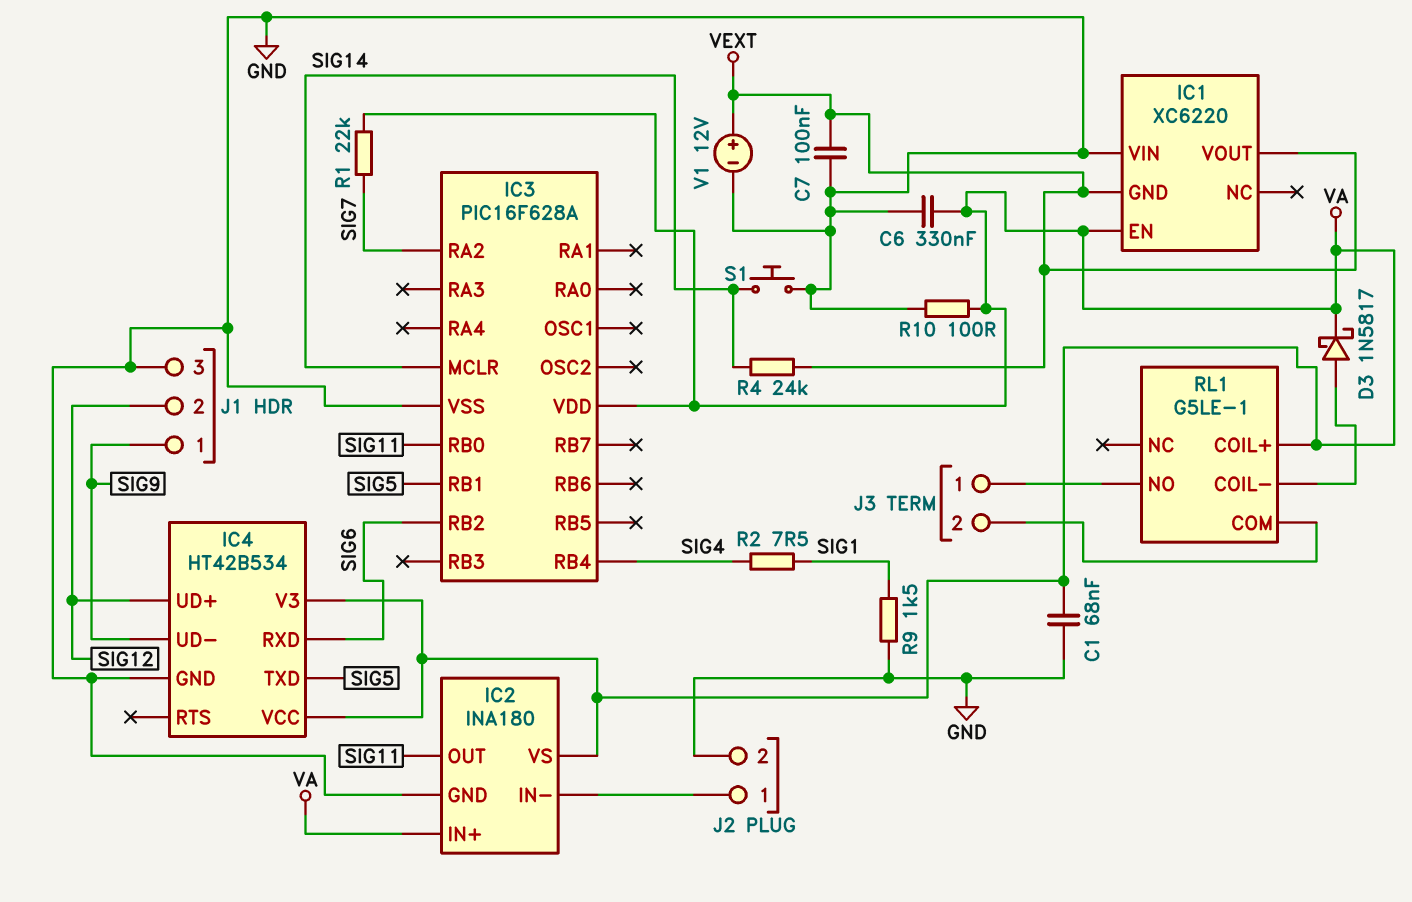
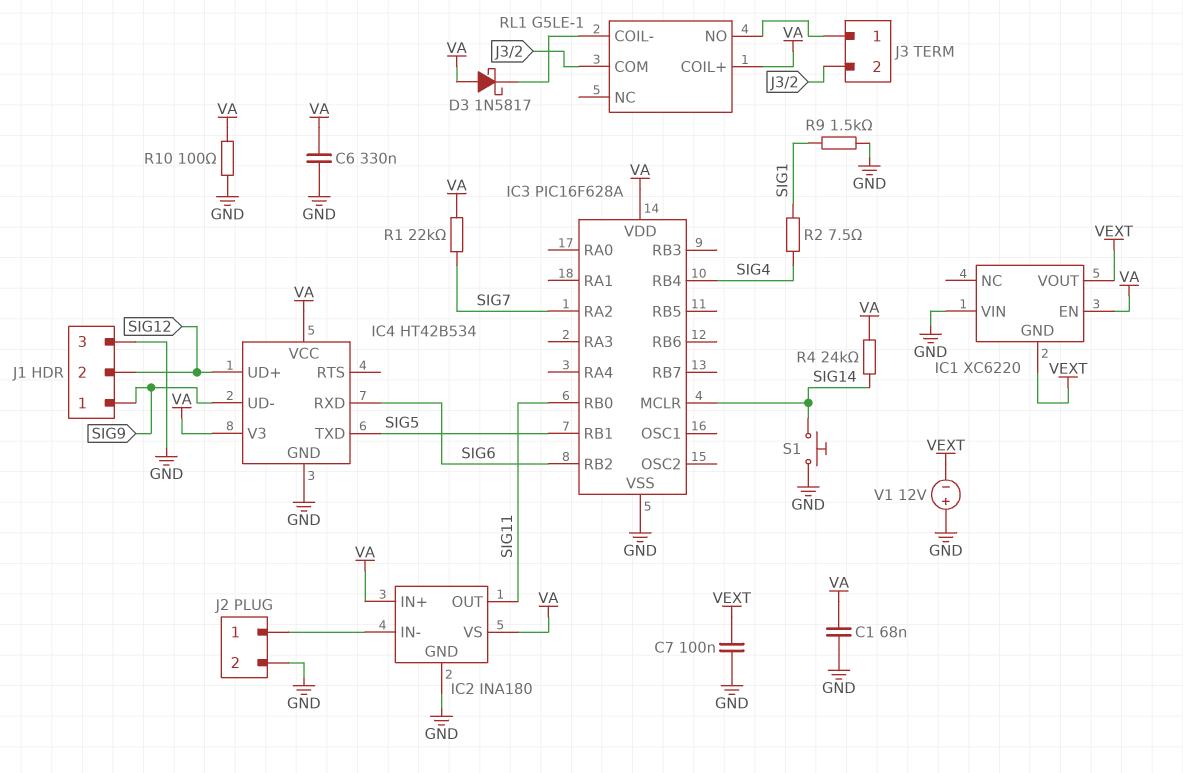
D3: schottky 1N5817 (A RL1/COIL-, K VA) -> schottky 1N5817 (A VA, K RL1/COIL-)
R4: 24k (SIG14, VEXT) -> 24k (SIG14, VA)
V1: 12V (plus VEXT, minus GND) -> 12V (plus GND, minus VEXT)

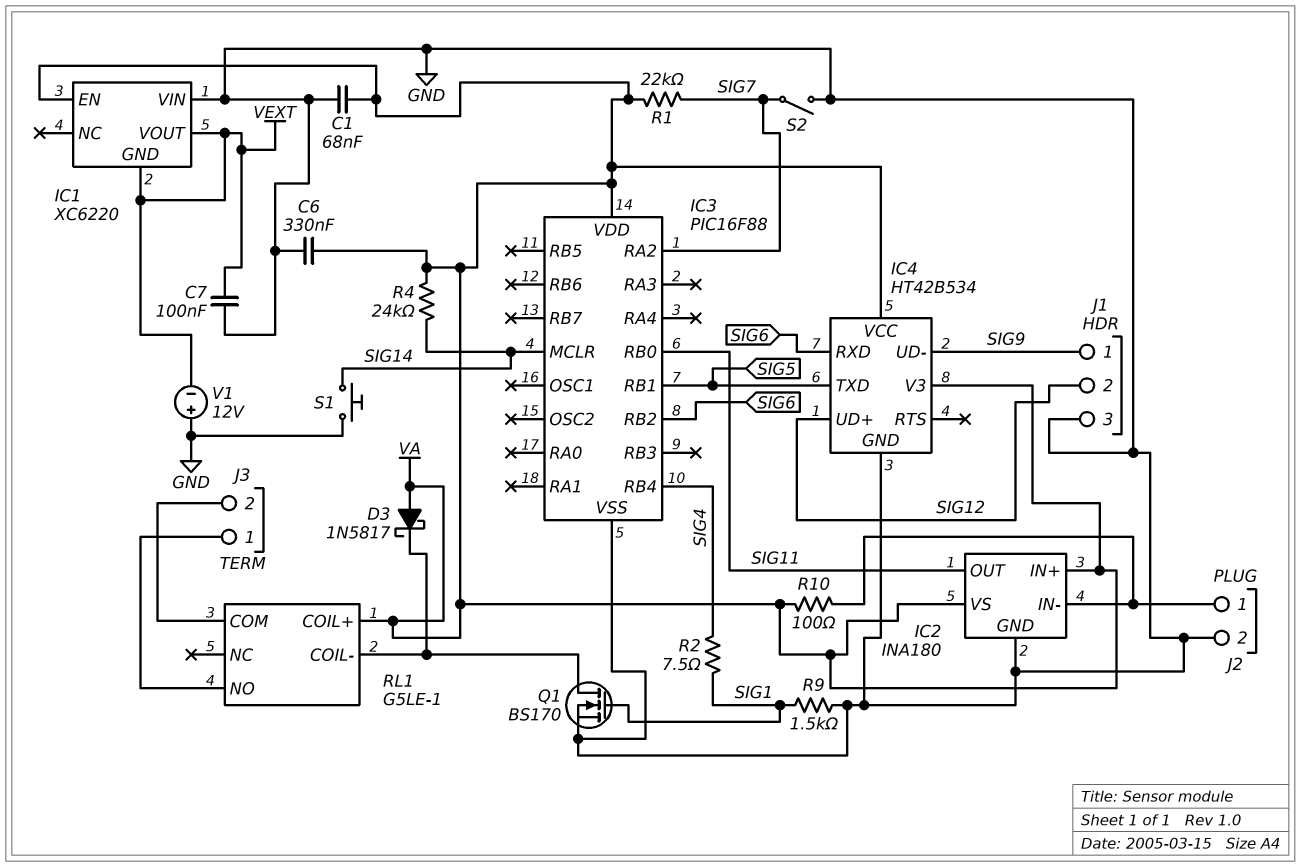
IC3: PIC16F628A -> PIC16F88
Q1: none -> NMOS BS170 (G SIG1, D RL1/COIL-, S GND)
R10: 100 (GND, VA) -> 100 (IC2/IN-, VA)
S2: none -> switch (GND, SIG7)

